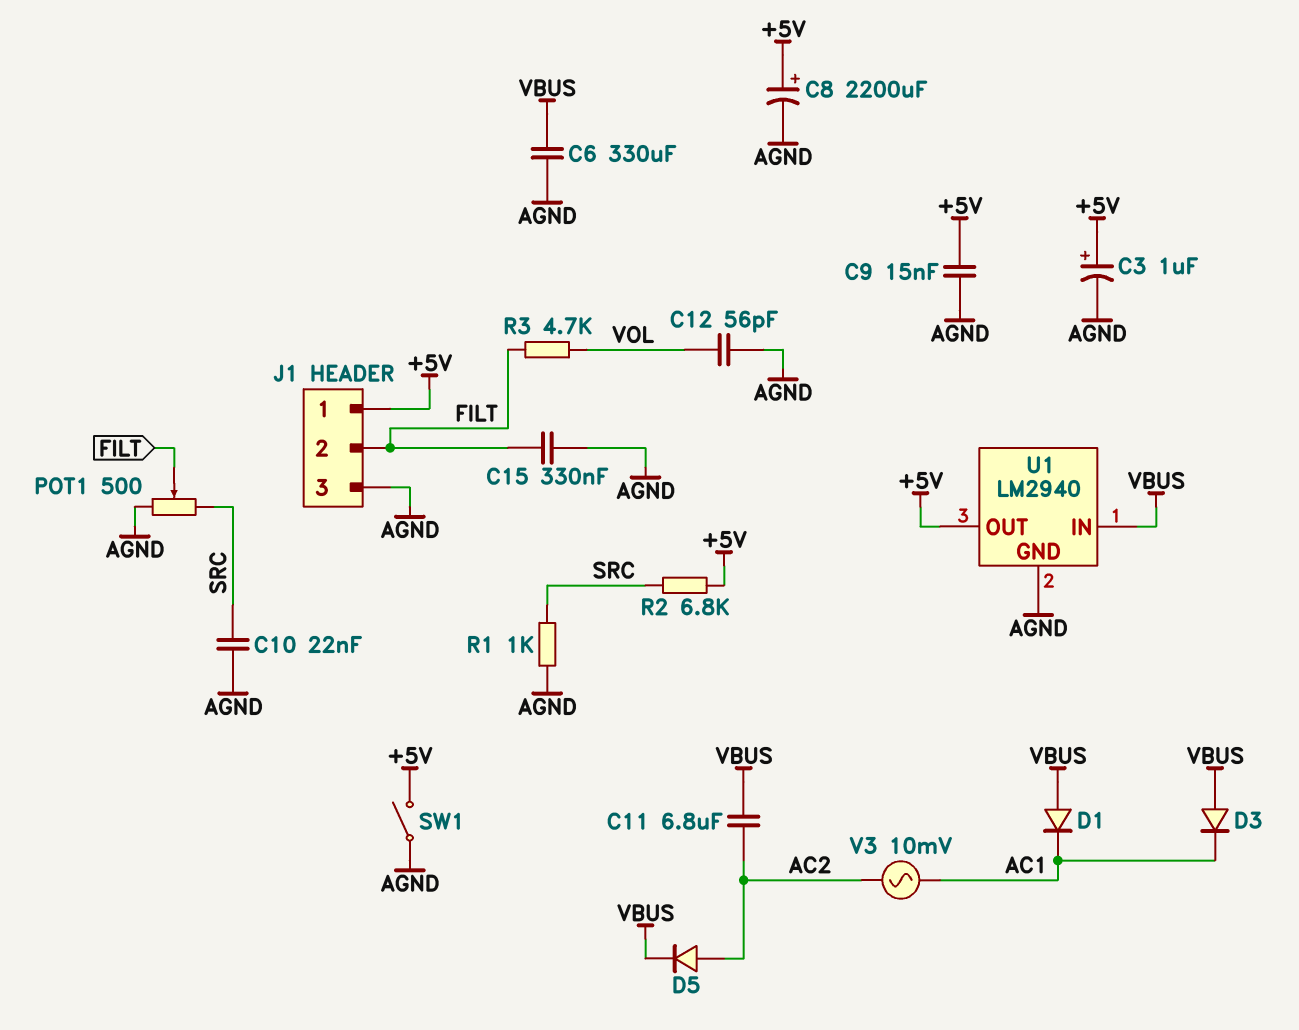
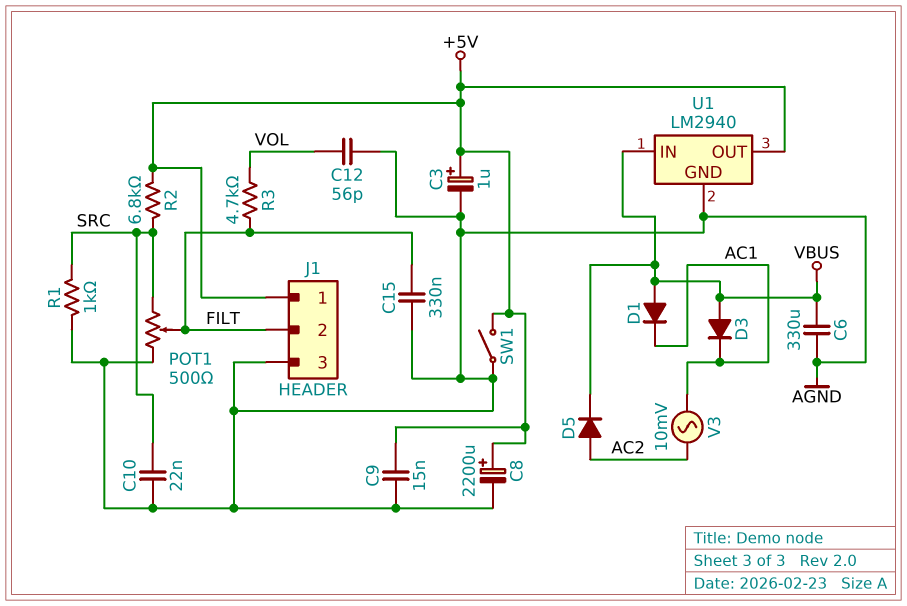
C11: 6.8uF (AC2, VBUS) -> none

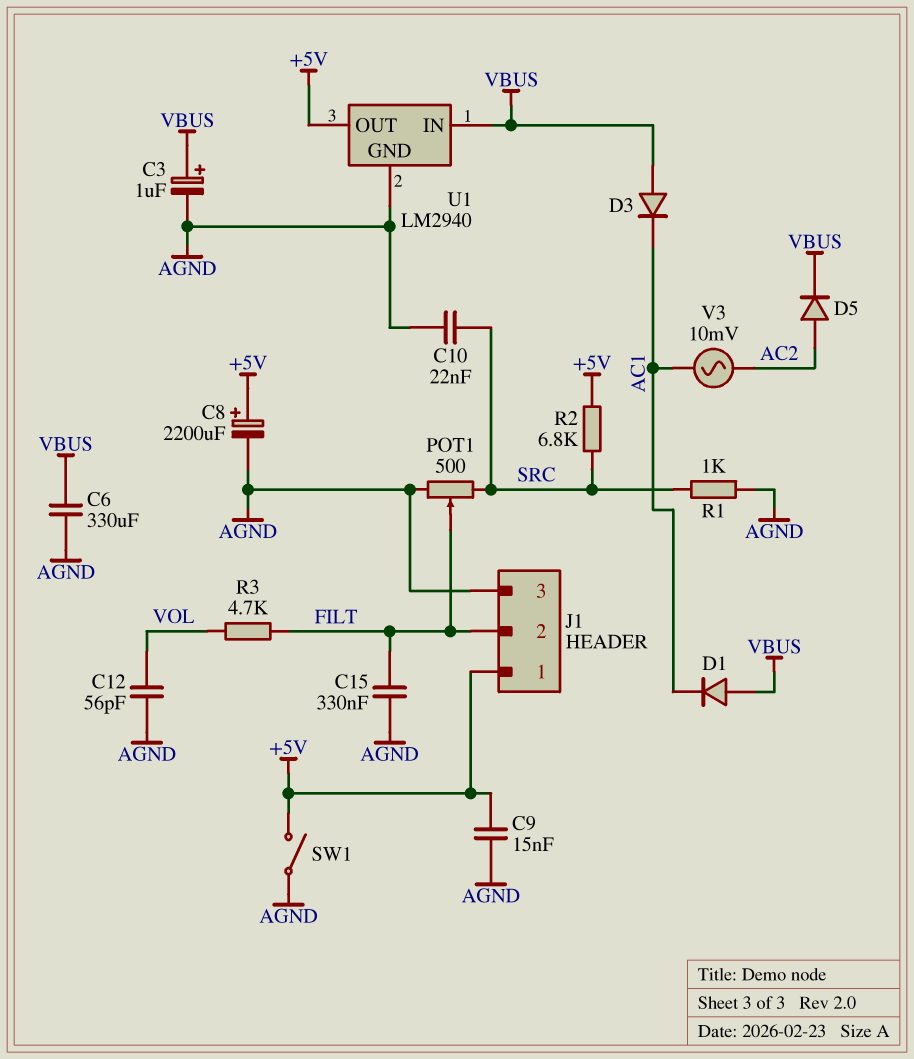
C3: 1uF (plus +5V, minus AGND) -> 1uF (plus VBUS, minus AGND)

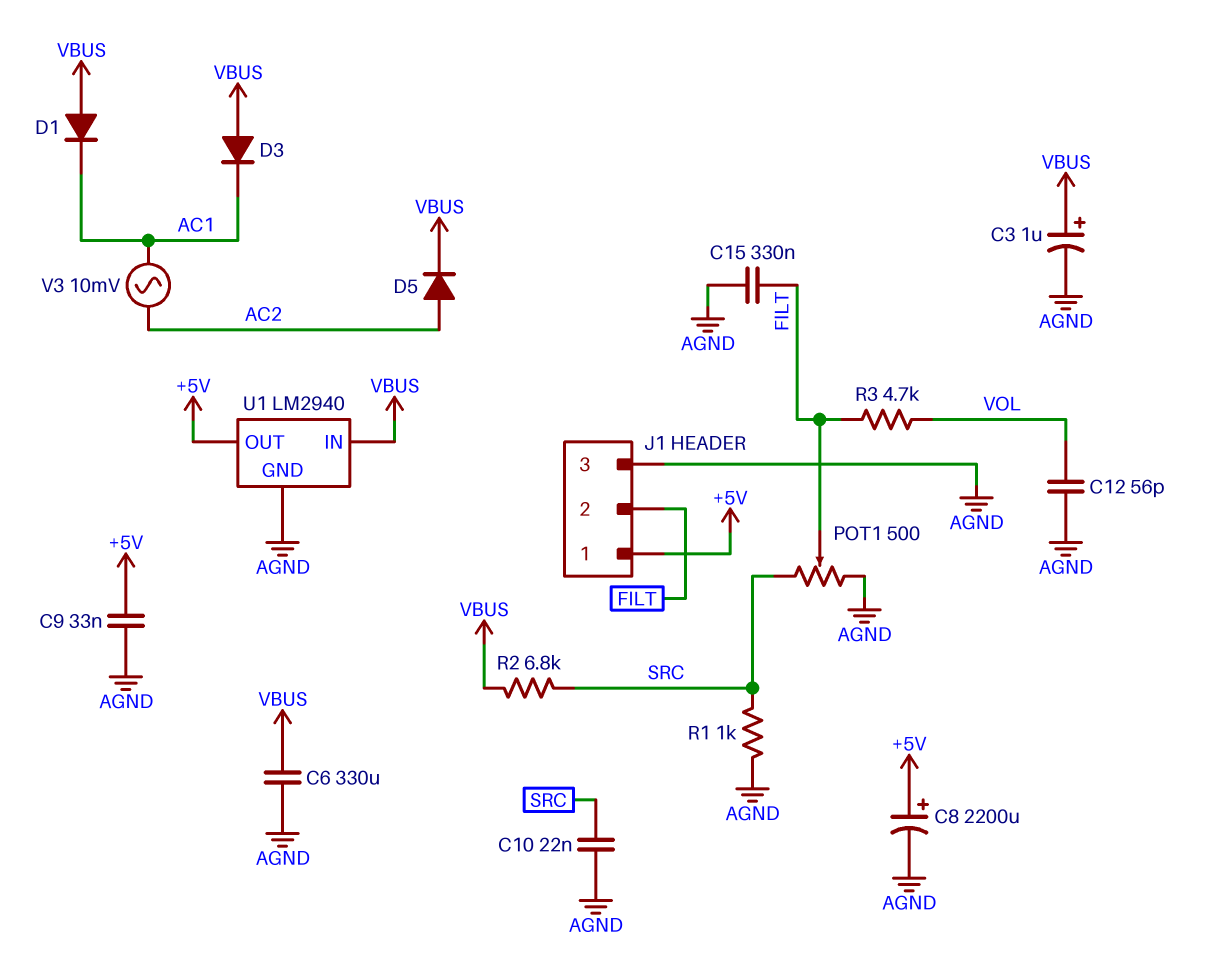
C9: 15nF (+5V, AGND) -> 33nF (+5V, AGND)
R2: 6.8k (+5V, SRC) -> 6.8k (SRC, VBUS)
SW1: switch (+5V, AGND) -> none

